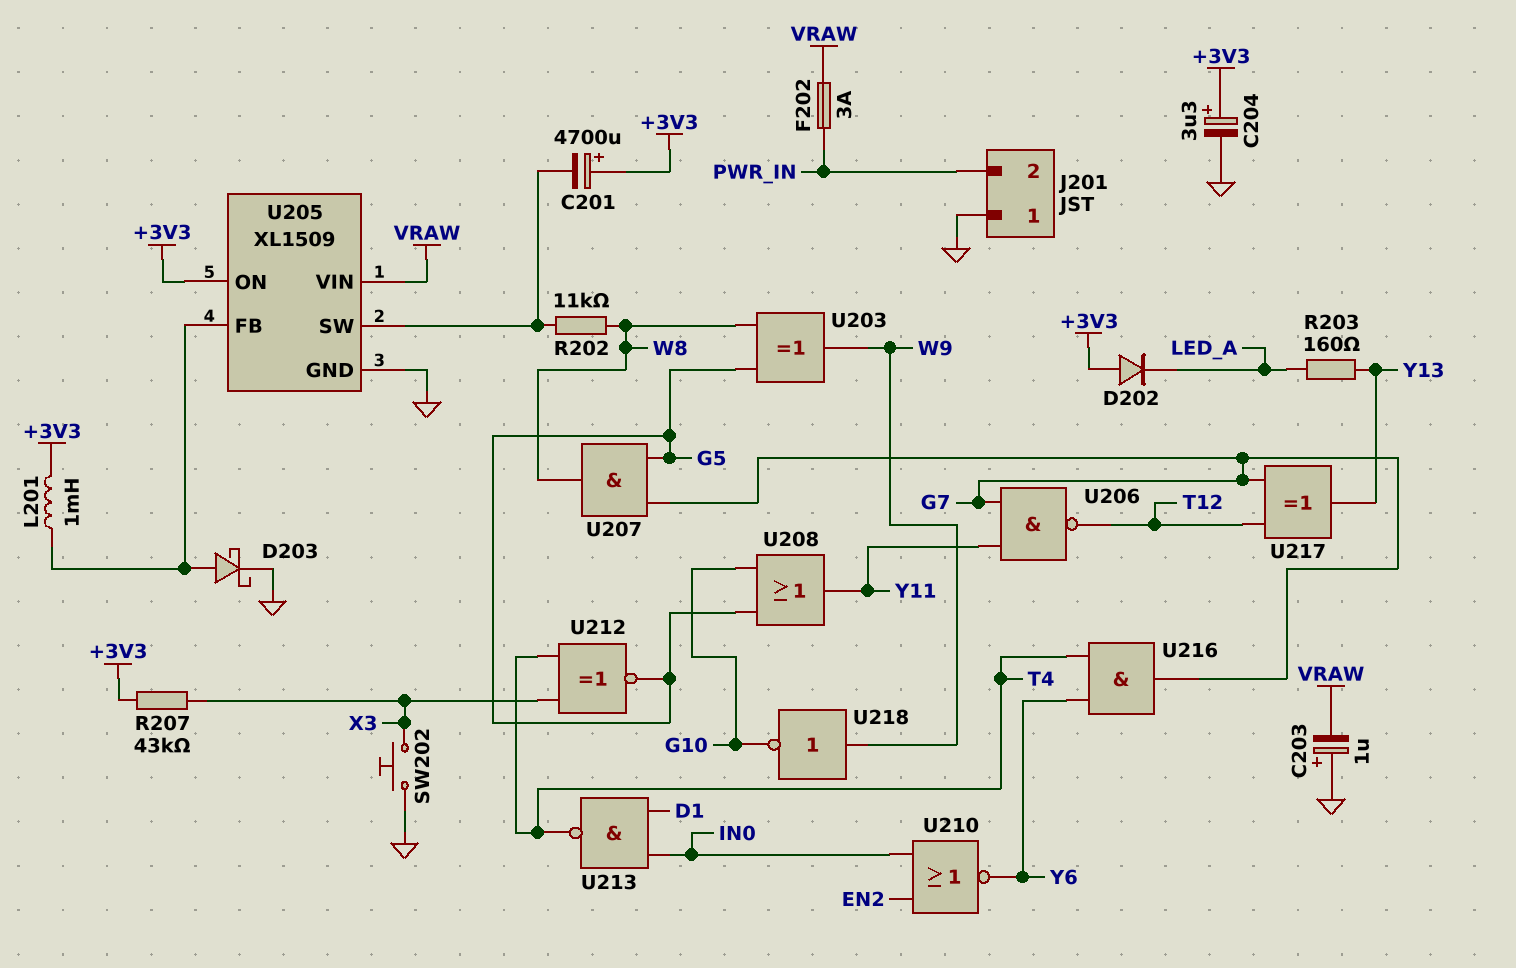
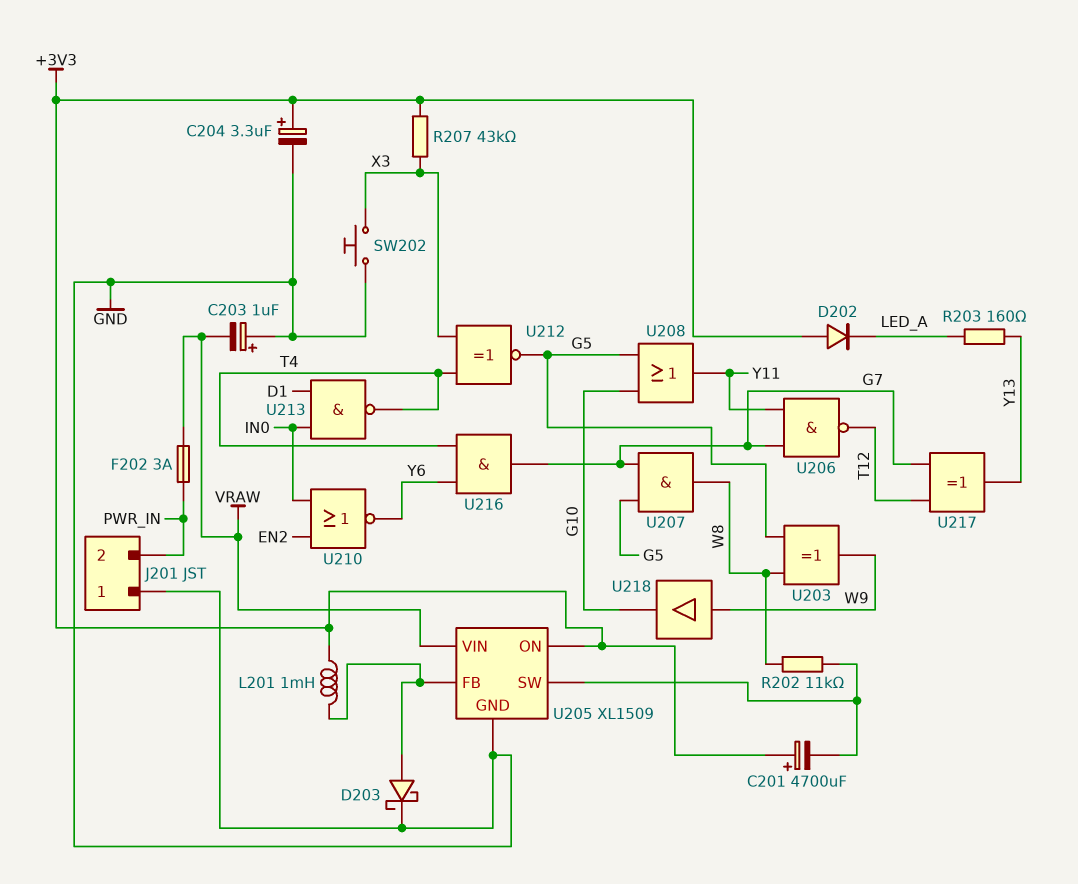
U218: NOT (in W9, out G10) -> buffer (in W9, out G10)

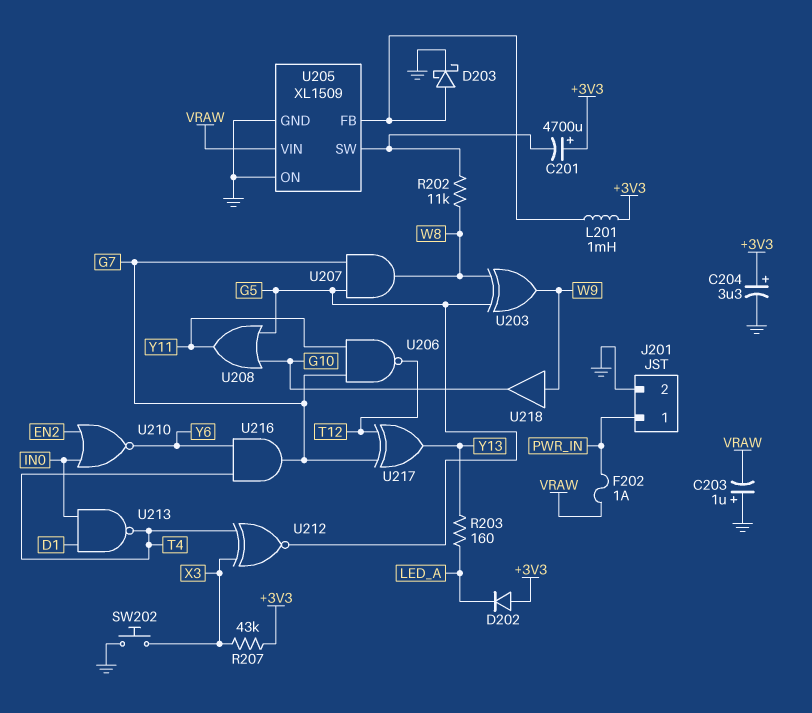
F202: 3A (PWR_IN, VRAW) -> 1A (PWR_IN, VRAW)
J201 pin 1: GND -> PWR_IN
J201 pin 2: PWR_IN -> GND
U205 pin ON: +3V3 -> GND

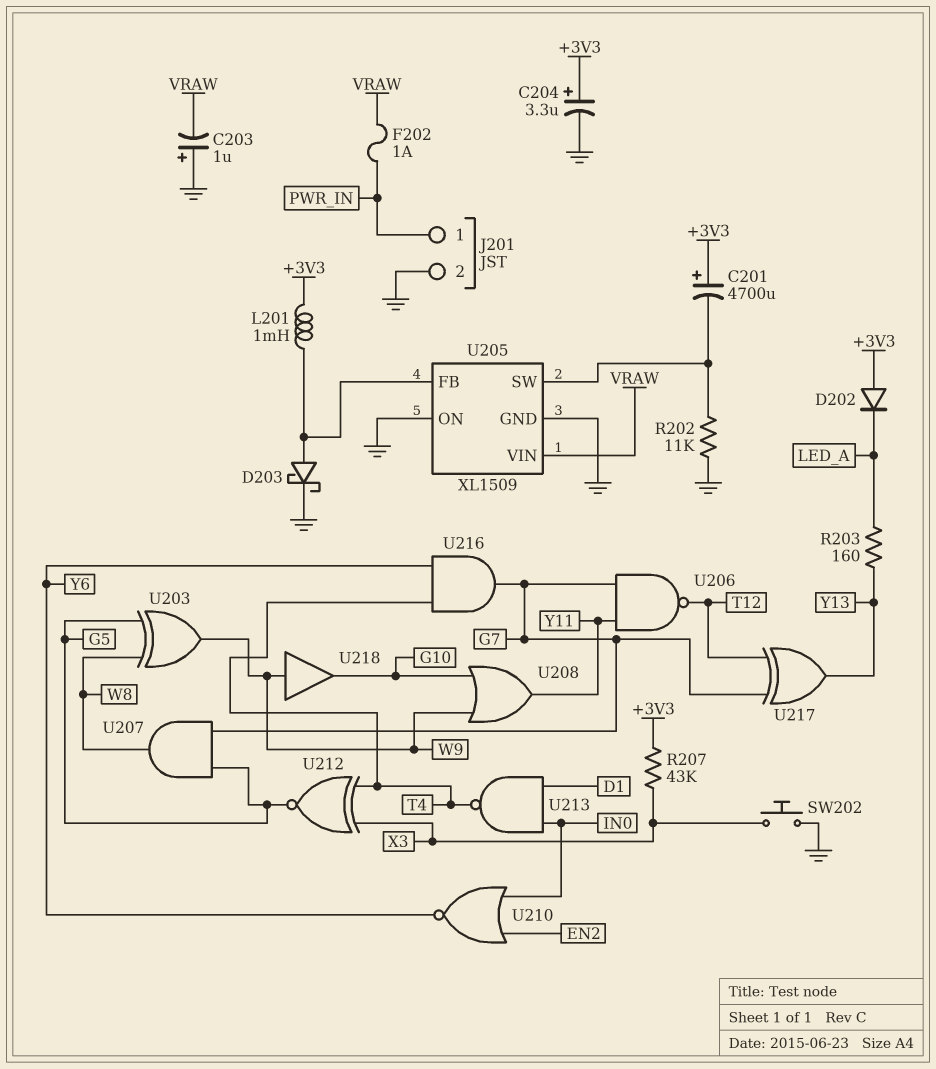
R202: 11k (U205/SW, W8) -> 11k (GND, U205/SW)
U208: OR (in G5, in G10, out Y11) -> OR (in G10, in W9, out Y11)

